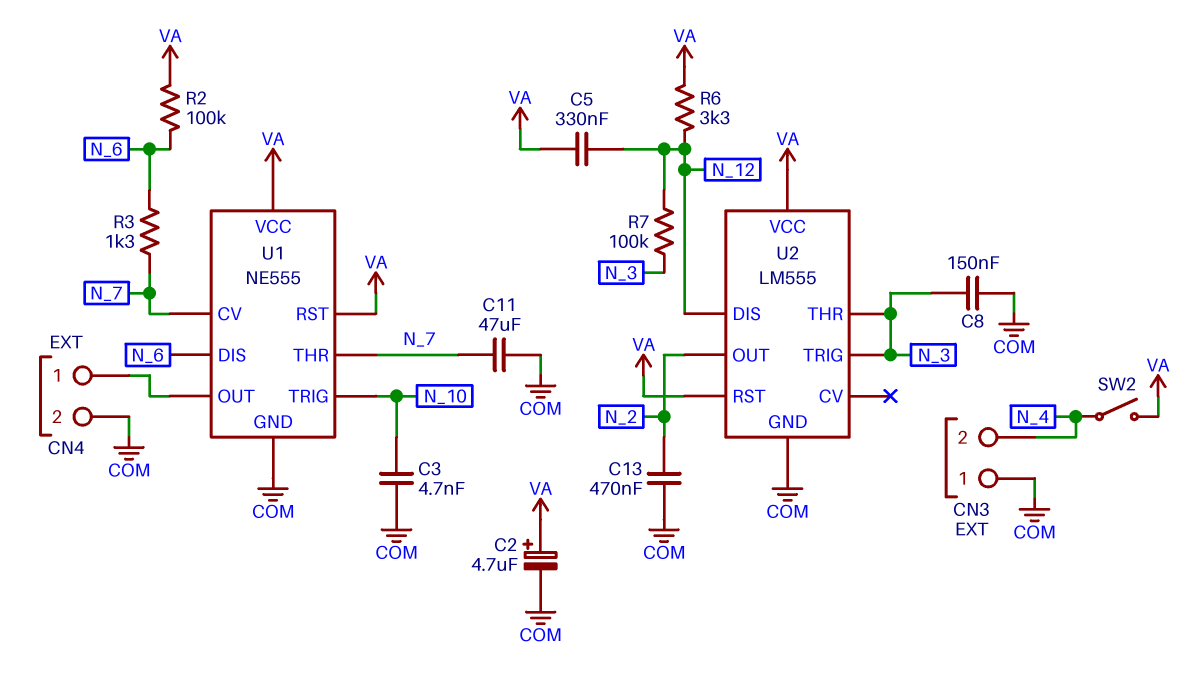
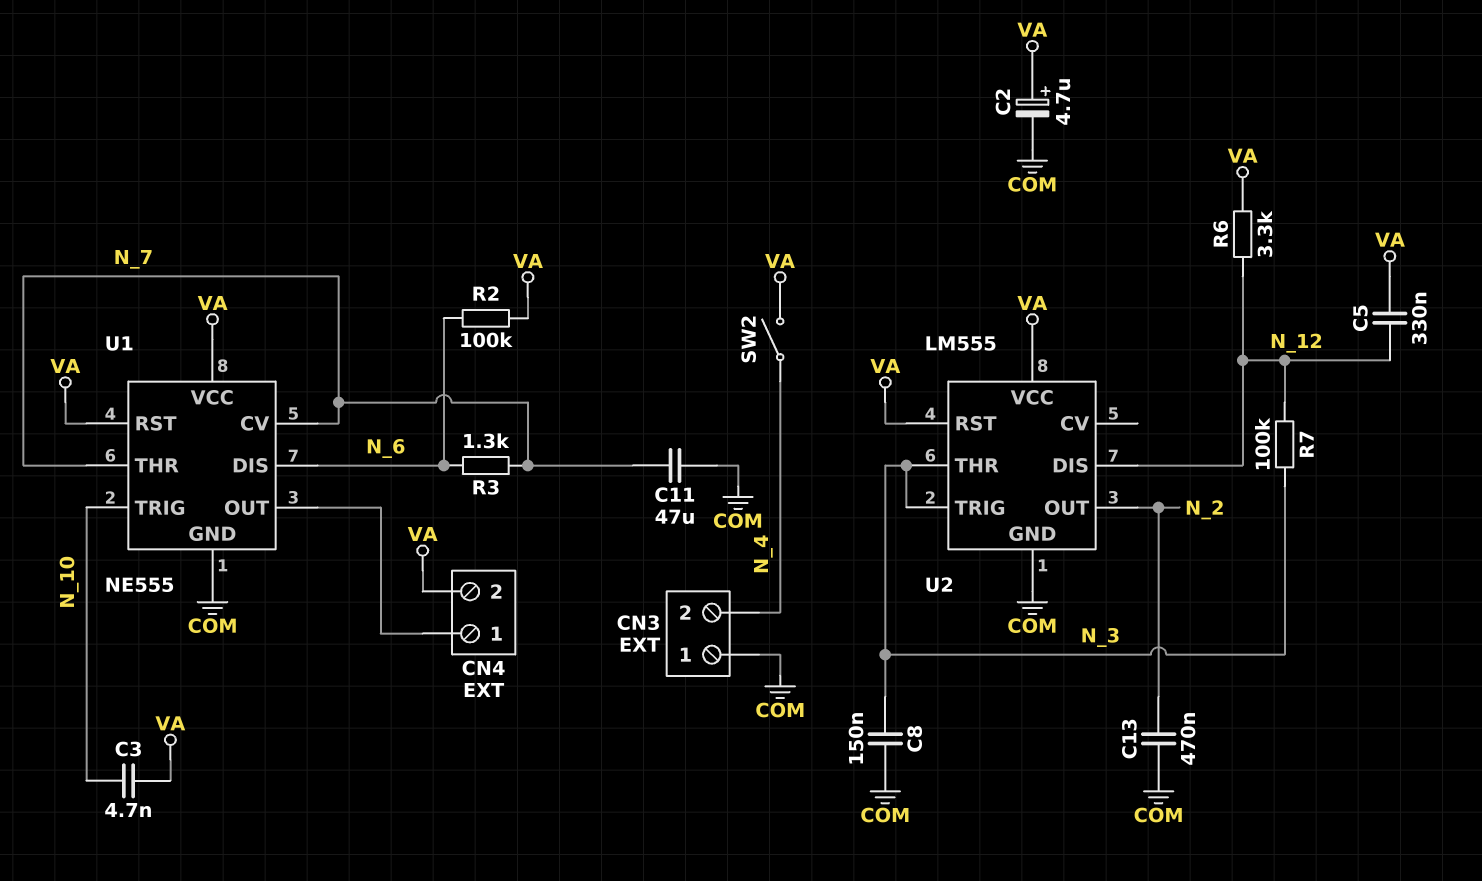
C3: 4.7nF (COM, N_10) -> 4.7nF (N_10, VA)
CN4 pin 2: COM -> VA

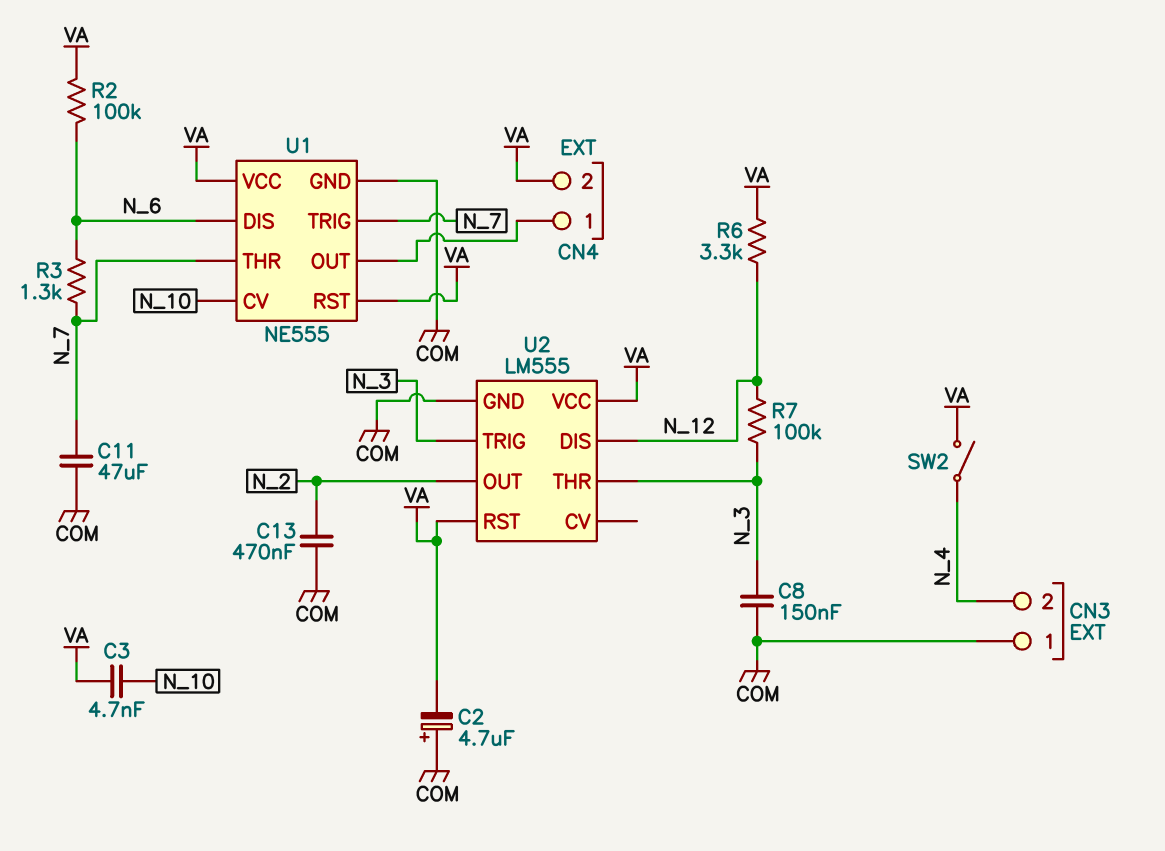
C2: 4.7uF (plus VA, minus COM) -> 4.7uF (plus COM, minus VA)
C5: 330nF (N_12, VA) -> none
U1 pin CV: N_7 -> N_10
U1 pin TRIG: N_10 -> N_7

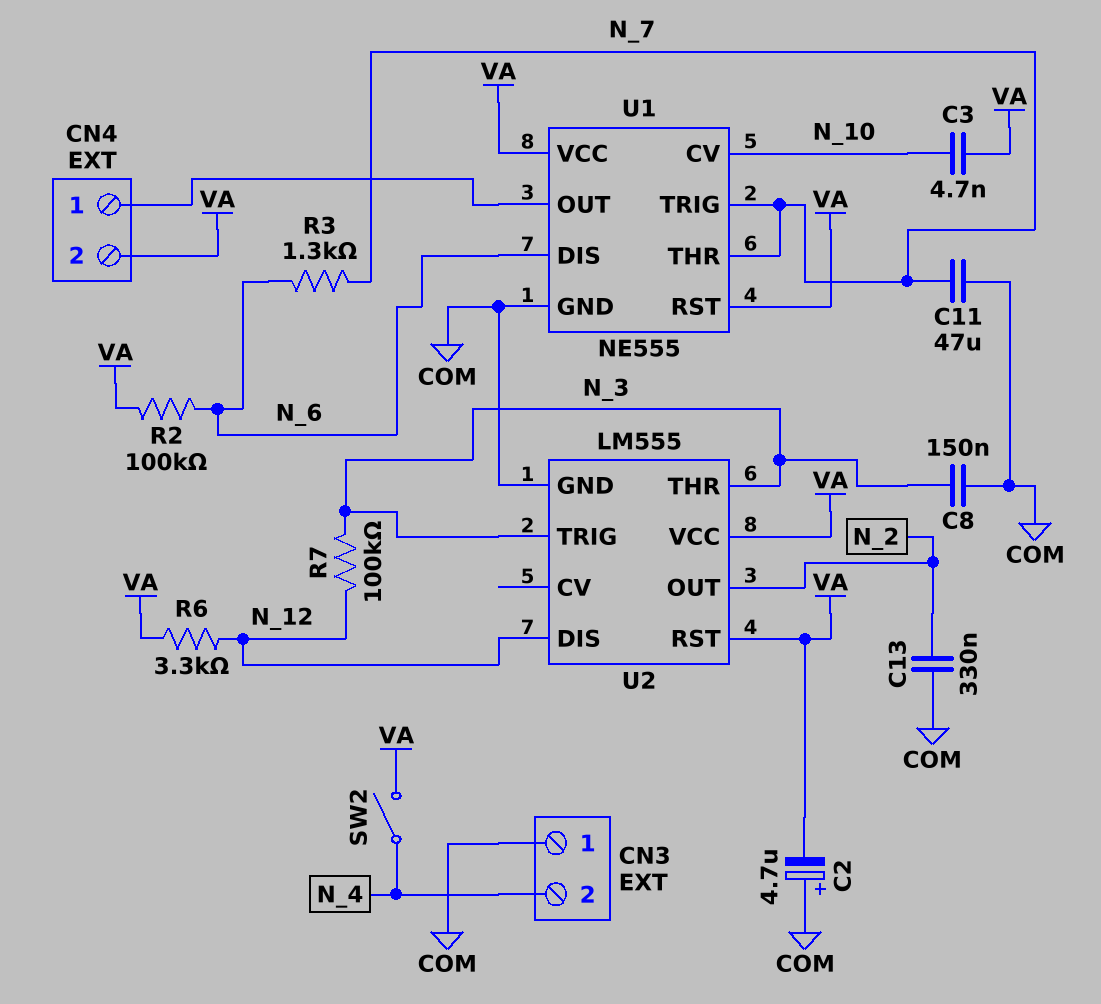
C13: 470nF (COM, N_2) -> 330nF (COM, N_2)

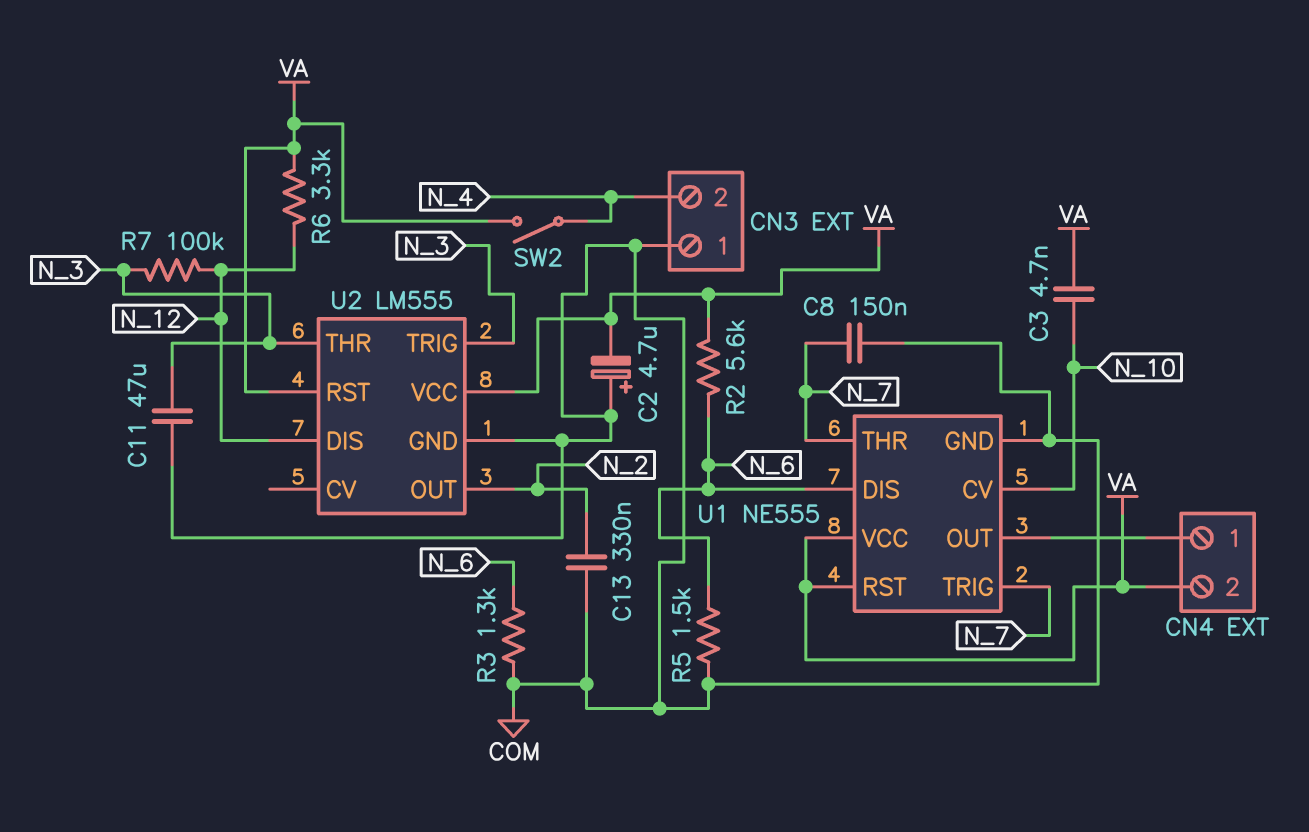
C8: 150nF (COM, N_3) -> 150nF (COM, N_7)
C11: 47uF (COM, N_7) -> 47uF (COM, N_3)
R2: 100k (N_6, VA) -> 5.6k (N_6, VA)
R3: 1.3k (N_6, N_7) -> 1.3k (COM, N_6)
R5: none -> 1.5k (COM, N_6)

